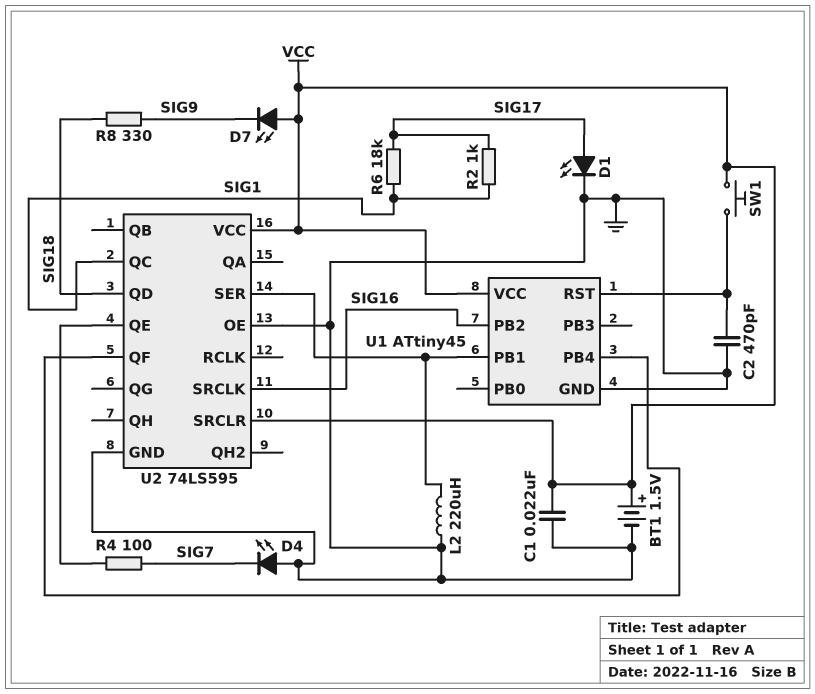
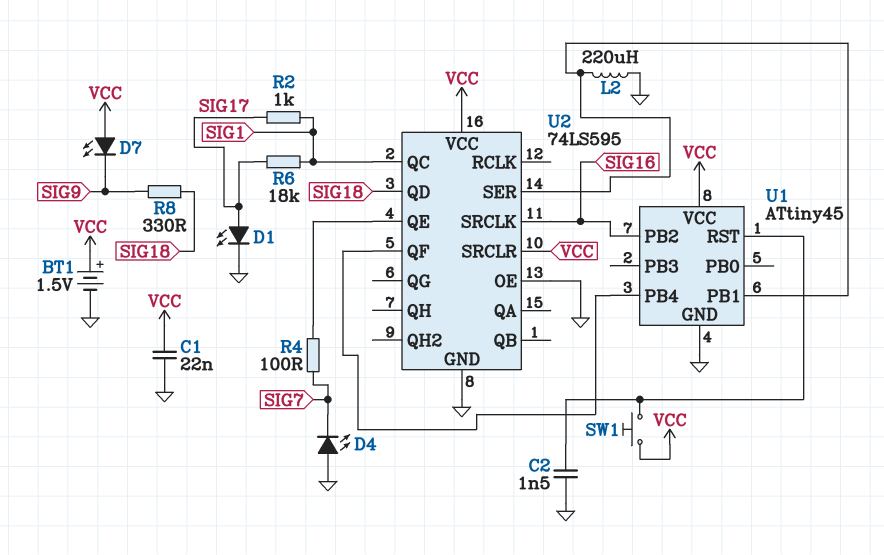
C2: 470pF (GND, U1/RST) -> 1.5nF (GND, U1/RST)

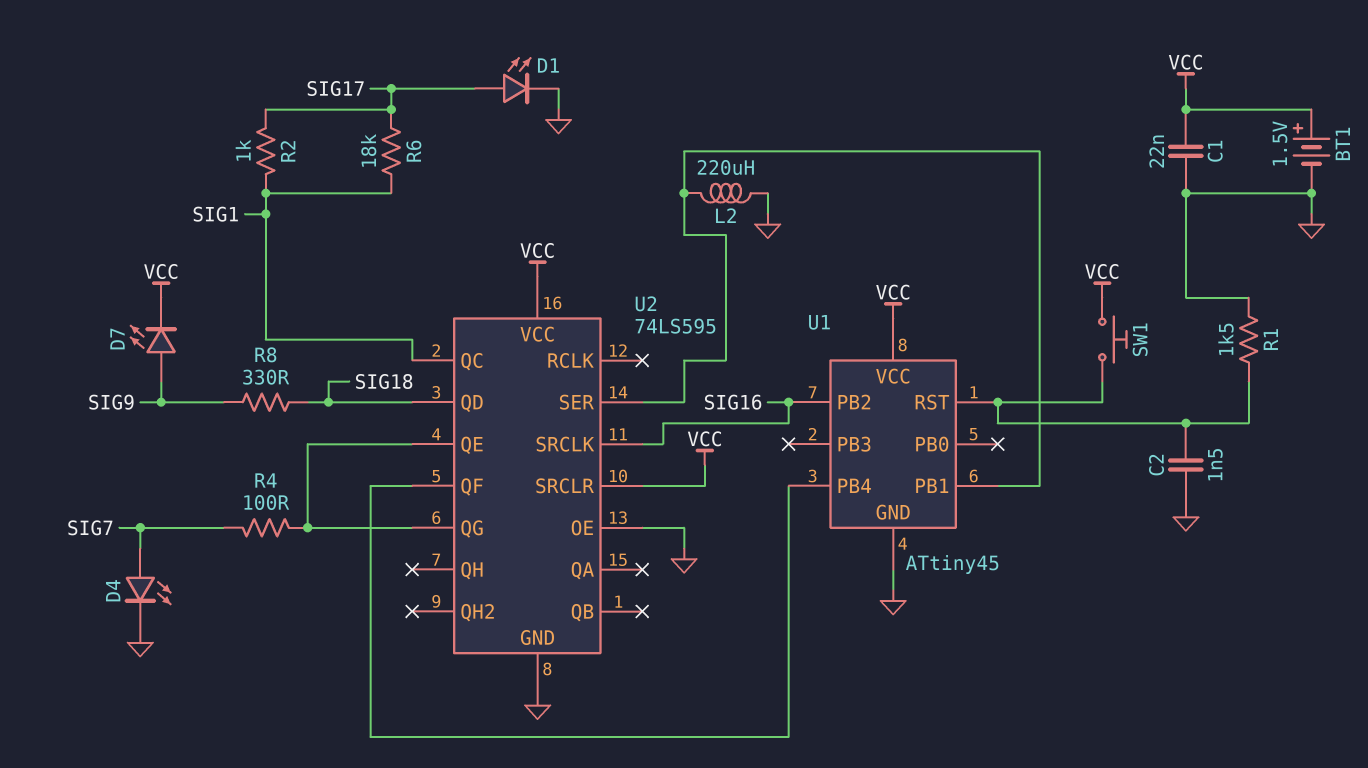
D4: LED (A GND, K SIG7) -> LED (A SIG7, K GND)
D7: LED (A VCC, K SIG9) -> LED (A SIG9, K VCC)
R1: none -> 1.5k (GND, U1/RST)
U2 pin QG: none -> U2/QE

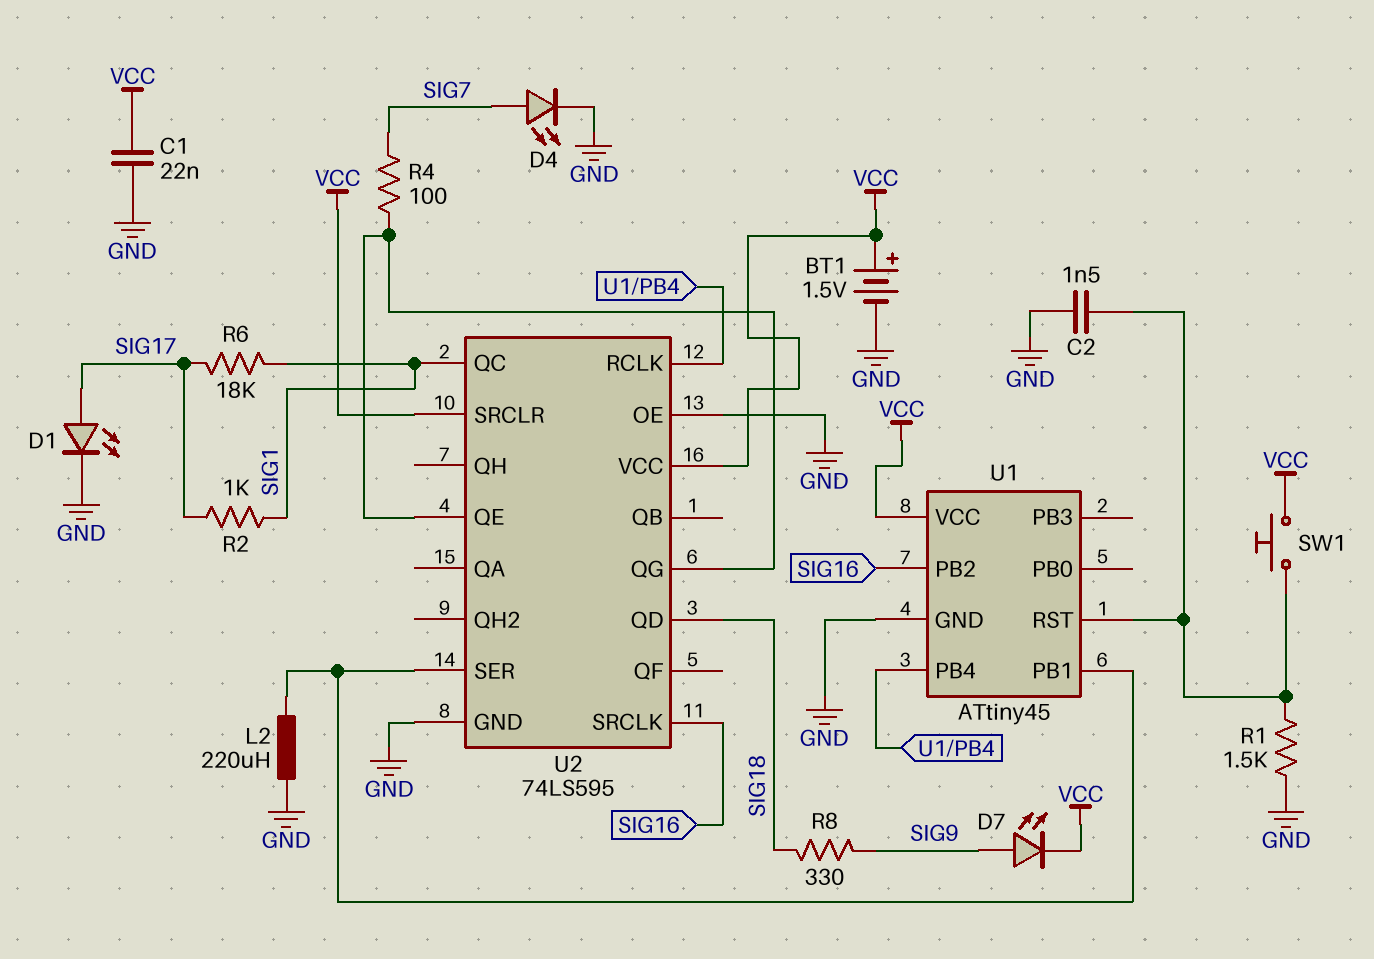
U2 pin QF: U1/PB4 -> none
U2 pin RCLK: none -> U1/PB4

